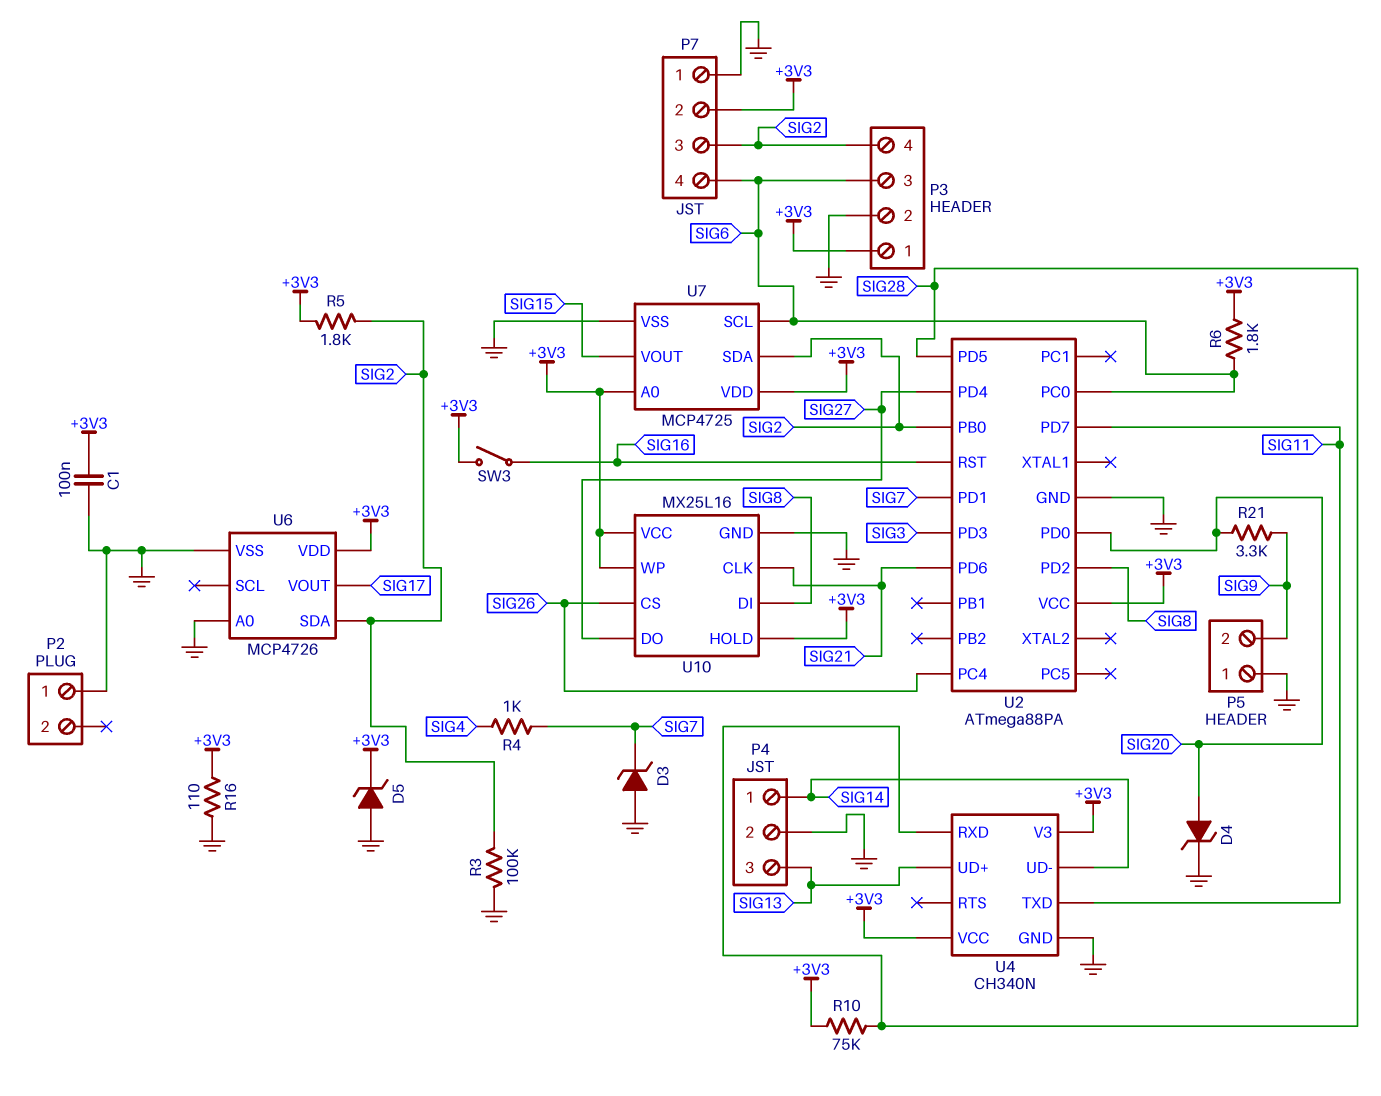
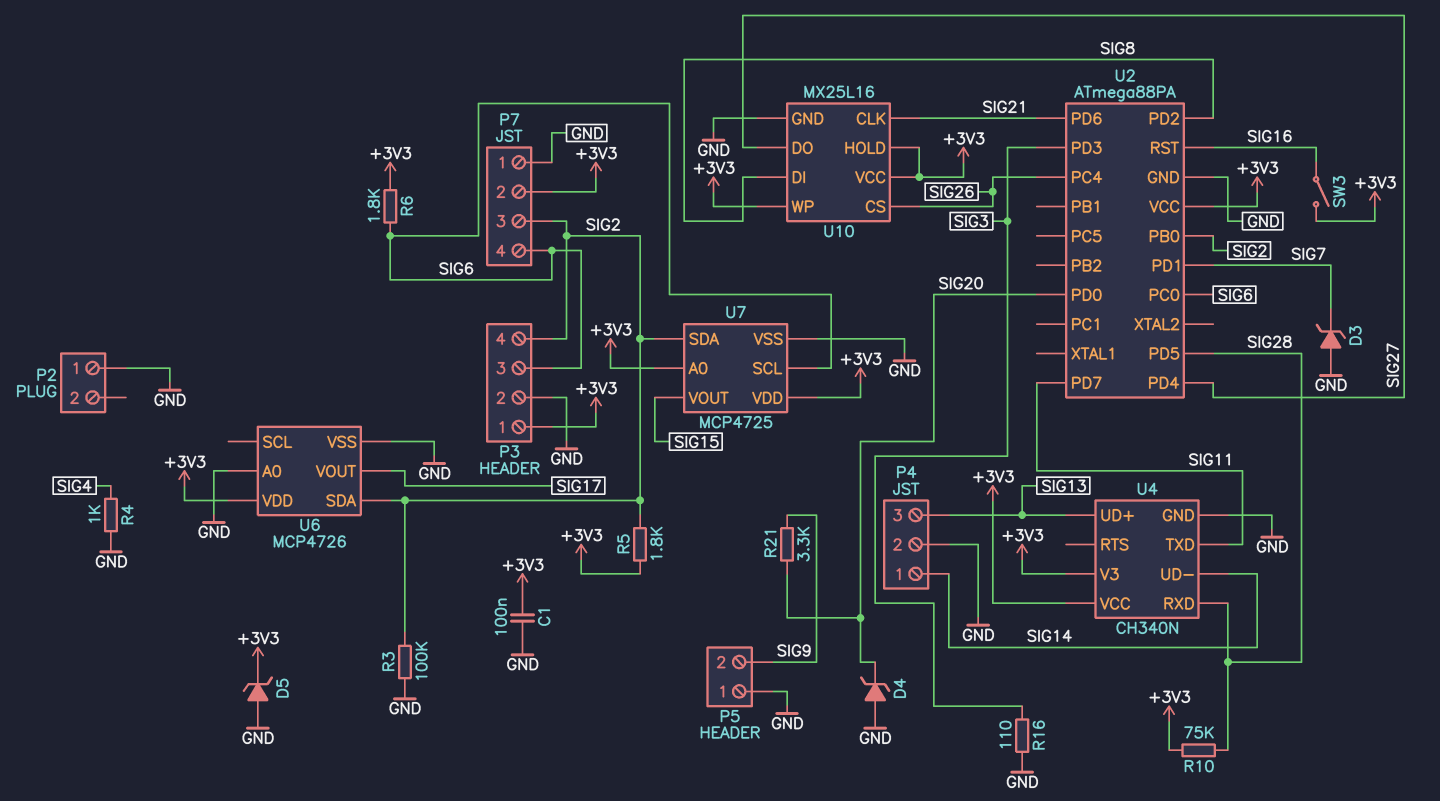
D4: zener (A SIG20, K GND) -> zener (A GND, K SIG20)
R4: 1k (SIG4, SIG7) -> 1k (GND, SIG4)
R16: 110 (+3V3, GND) -> 110 (GND, SIG3)

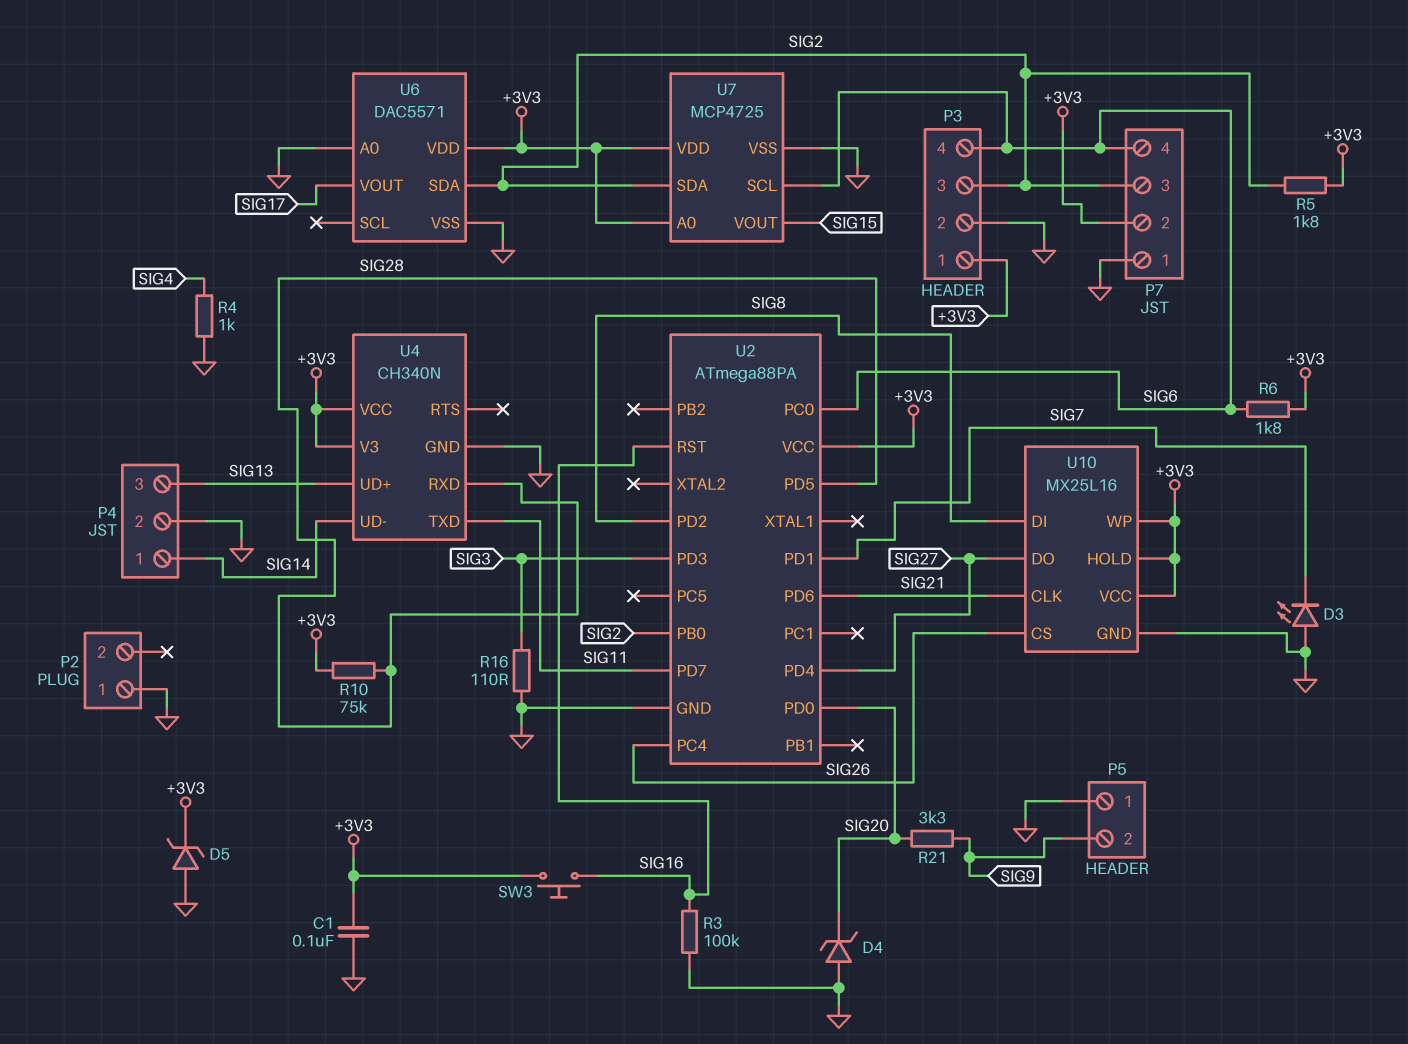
D3: zener (A GND, K SIG7) -> LED (A GND, K SIG7)
P3 pin 3: SIG6 -> SIG2
P3 pin 4: SIG2 -> SIG6
R3: 100k (GND, SIG2) -> 100k (GND, SIG16)
SW3: switch (+3V3, SIG16) -> button (+3V3, SIG16)
U6: MCP4726 -> DAC5571

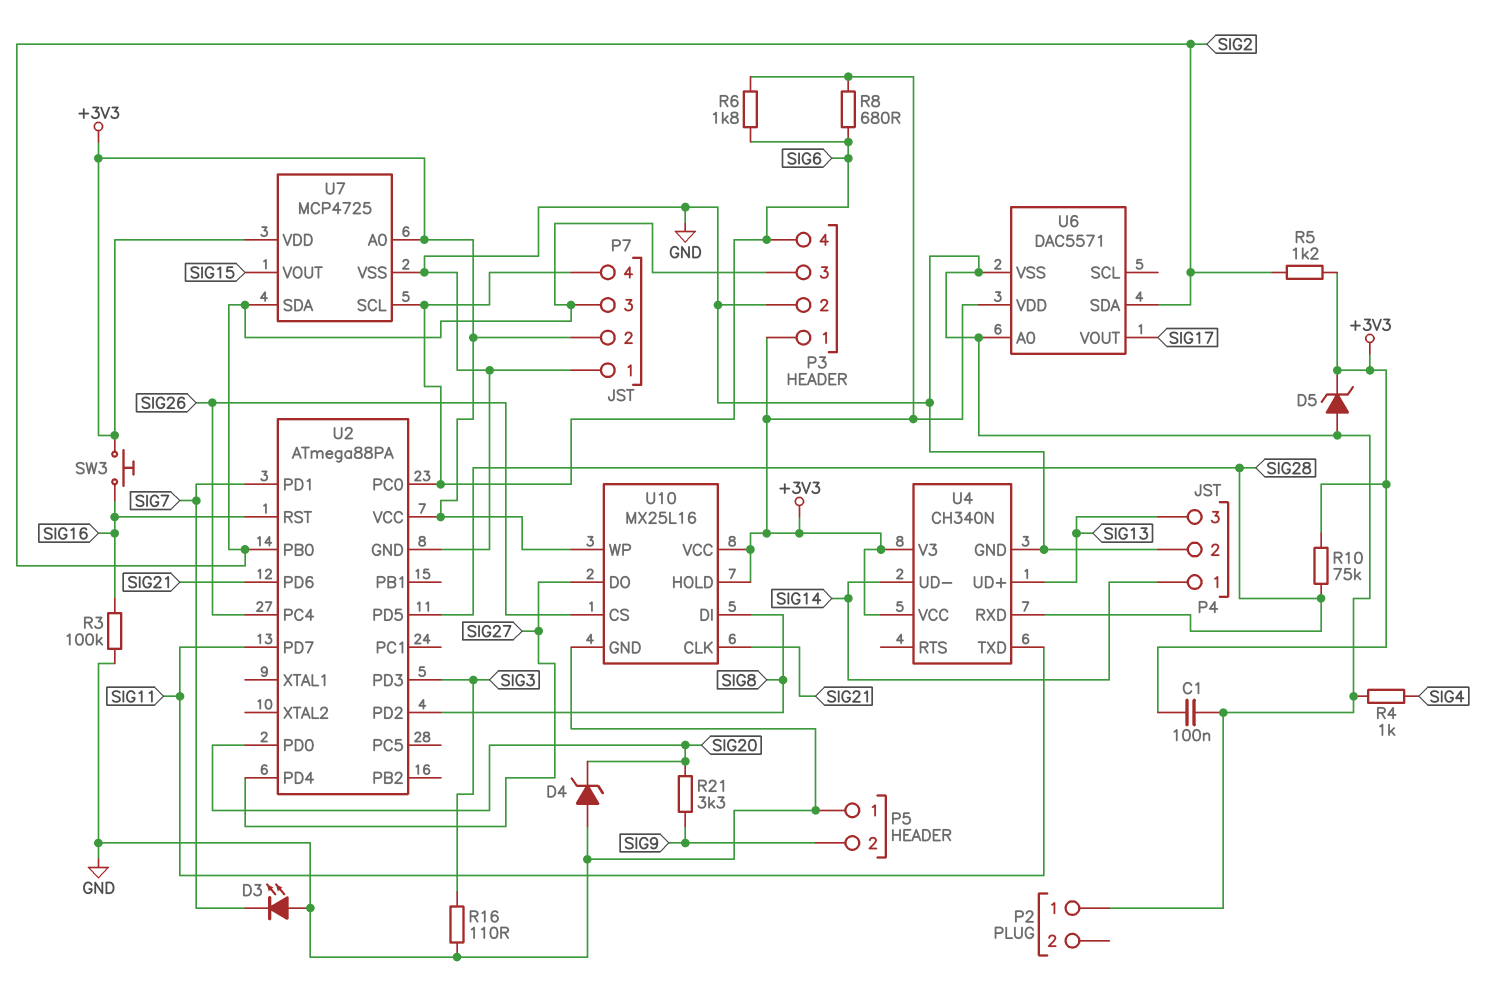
R5: 1.8k (+3V3, SIG2) -> 1.2k (+3V3, SIG2)
R8: none -> 680 (+3V3, SIG6)

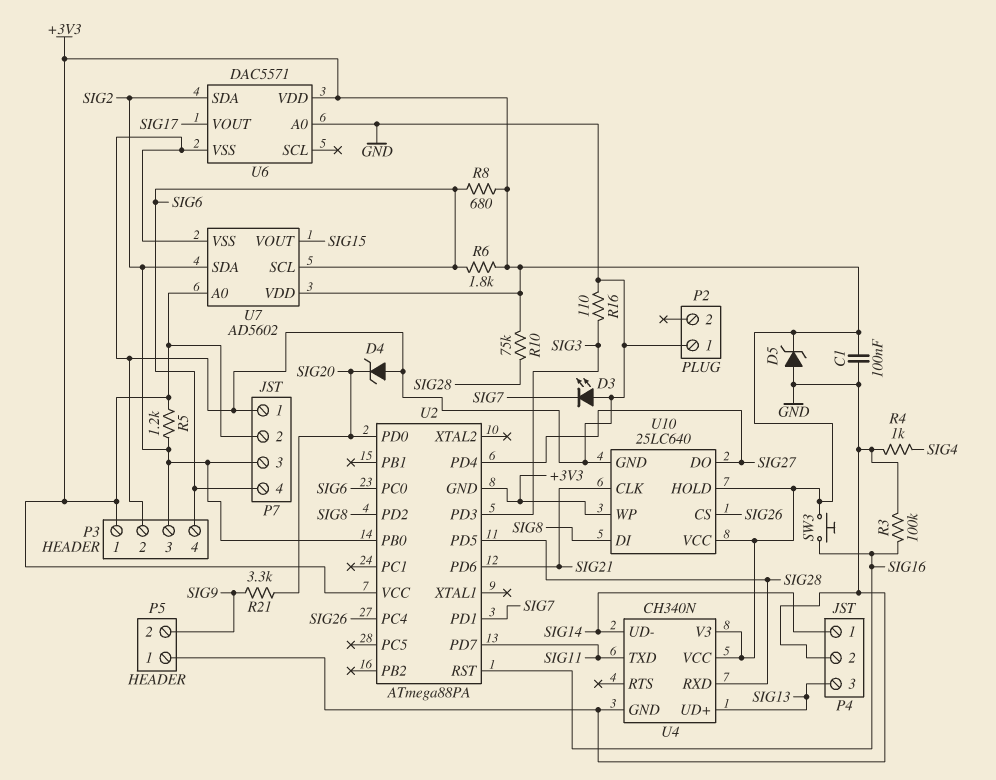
U2 pin GND: GND -> +3V3
U7: MCP4725 -> AD5602
U10: MX25L16 -> 25LC640

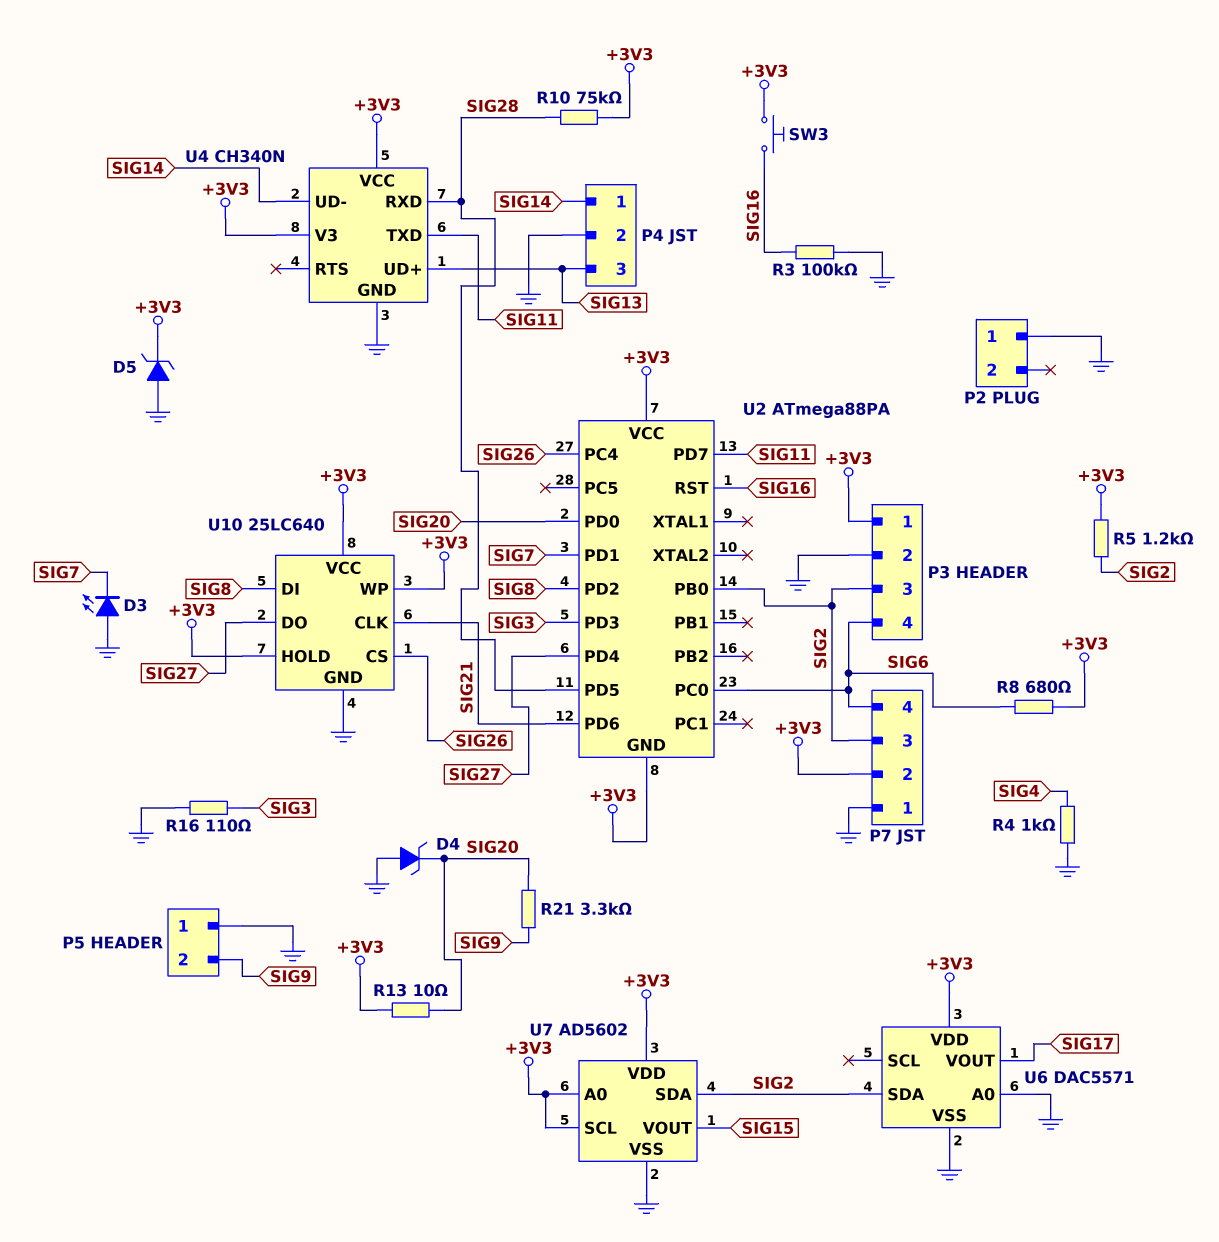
C1: 100nF (+3V3, GND) -> none
R6: 1.8k (+3V3, SIG6) -> none
R13: none -> 10 (+3V3, SIG20)
U7 pin SCL: SIG6 -> +3V3

